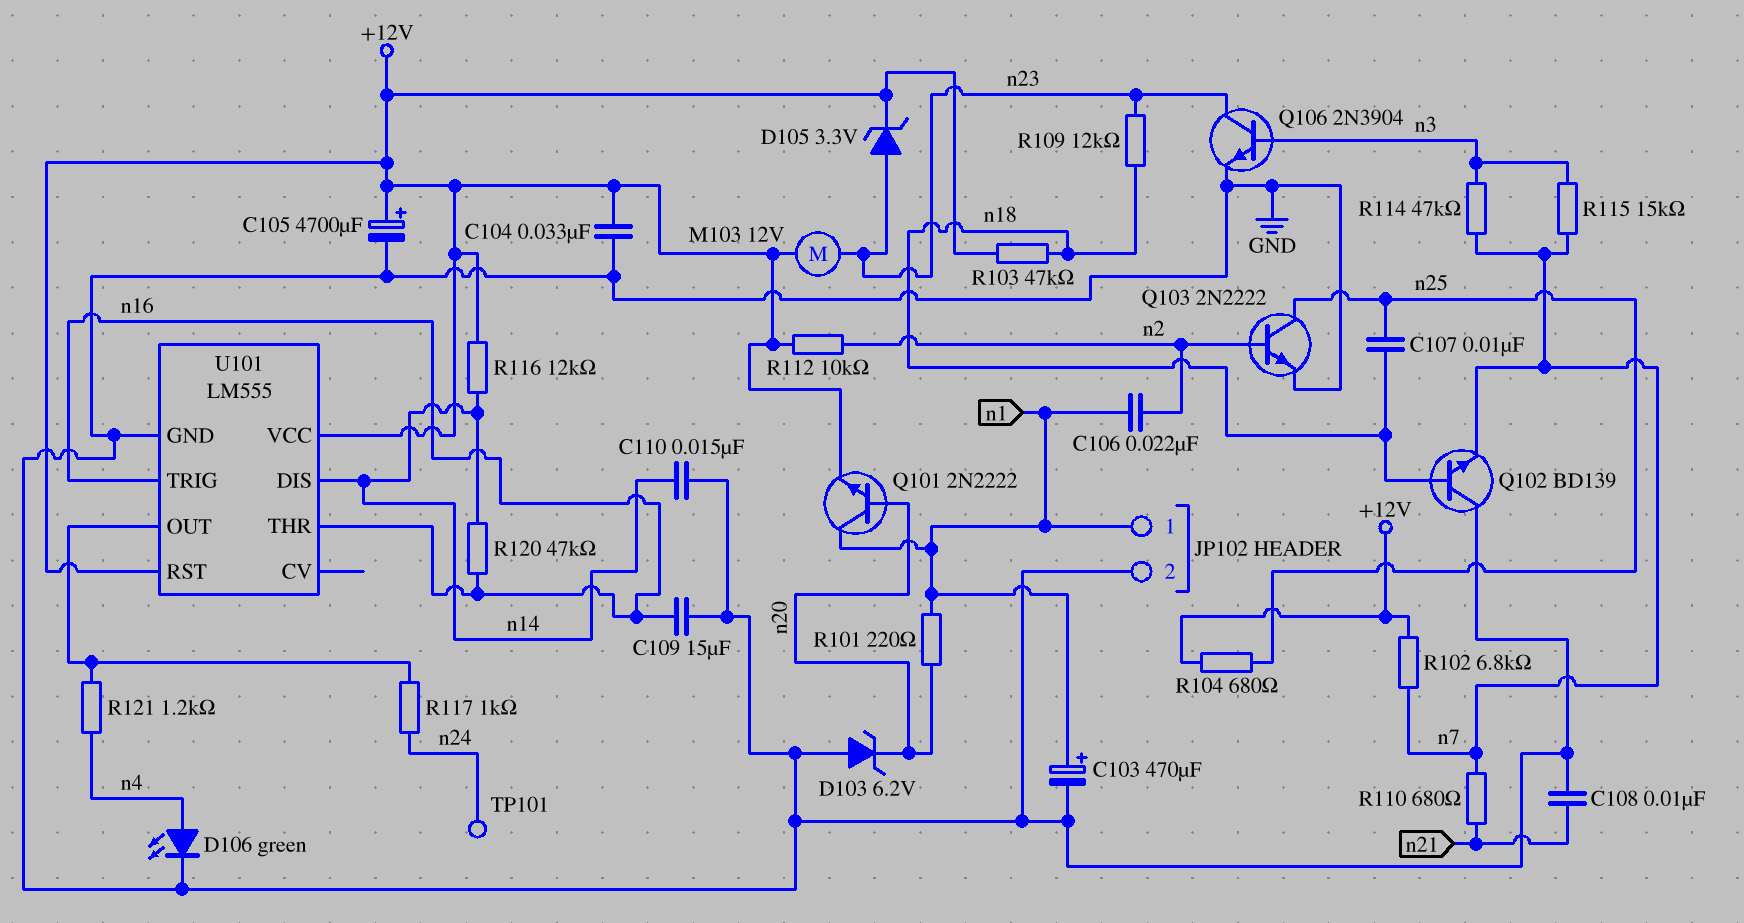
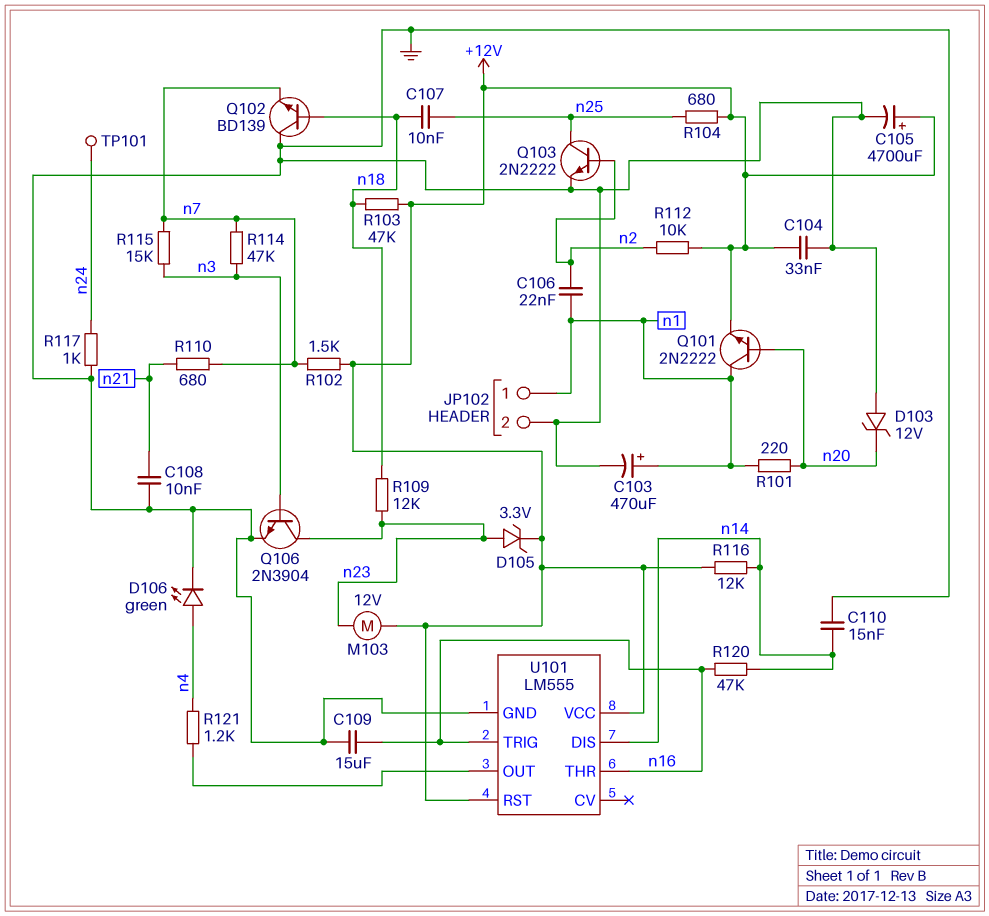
D103: zener 6.2V (A GND, K n20) -> zener 12V (A GND, K n20)
R102: 6.8k (+12V, n7) -> 1.5k (+12V, n7)
R117: 1k (U101/OUT, n24) -> 1k (GND, n24)

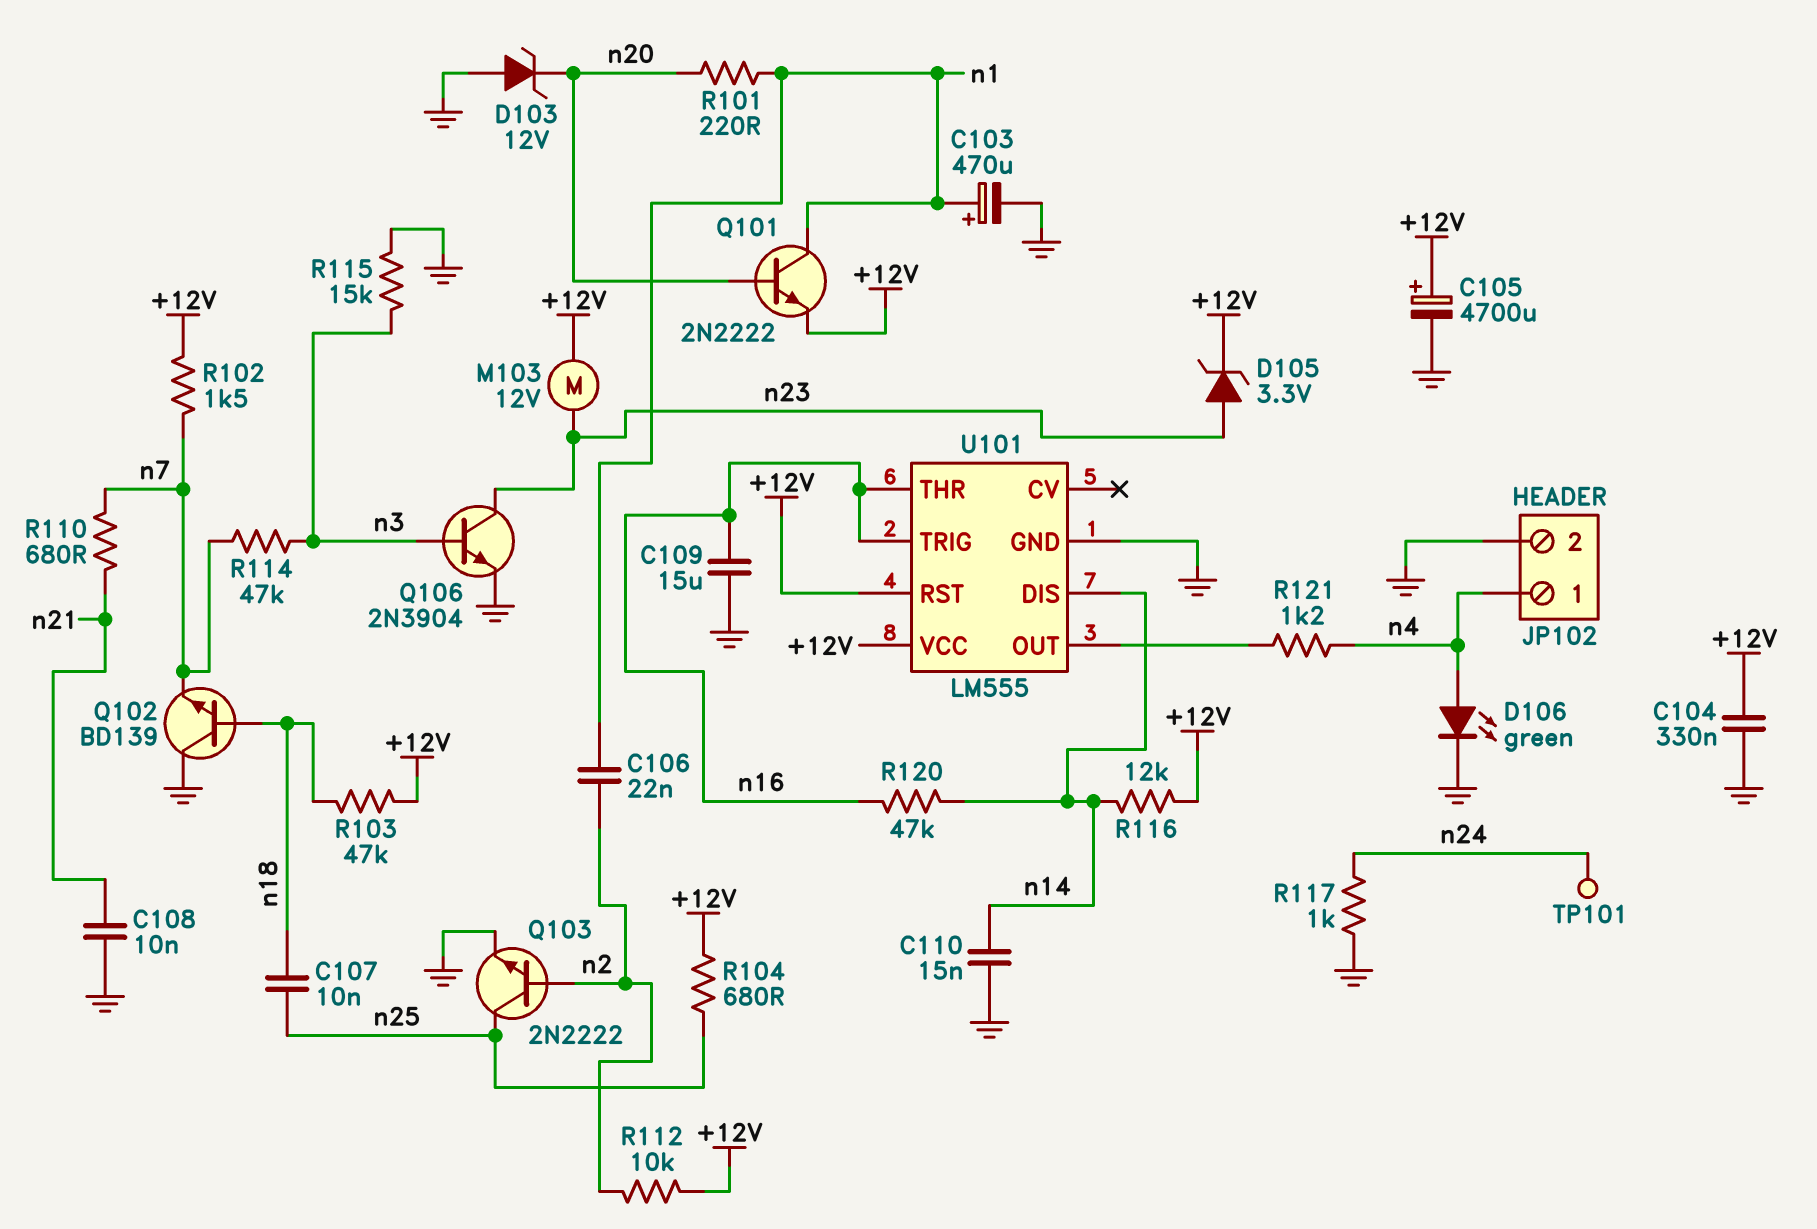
C104: 33nF (+12V, GND) -> 330nF (+12V, GND)
JP102 pin 1: n1 -> n4
R109: 12k (n18, n23) -> none
R115: 15k (n3, n7) -> 15k (GND, n3)

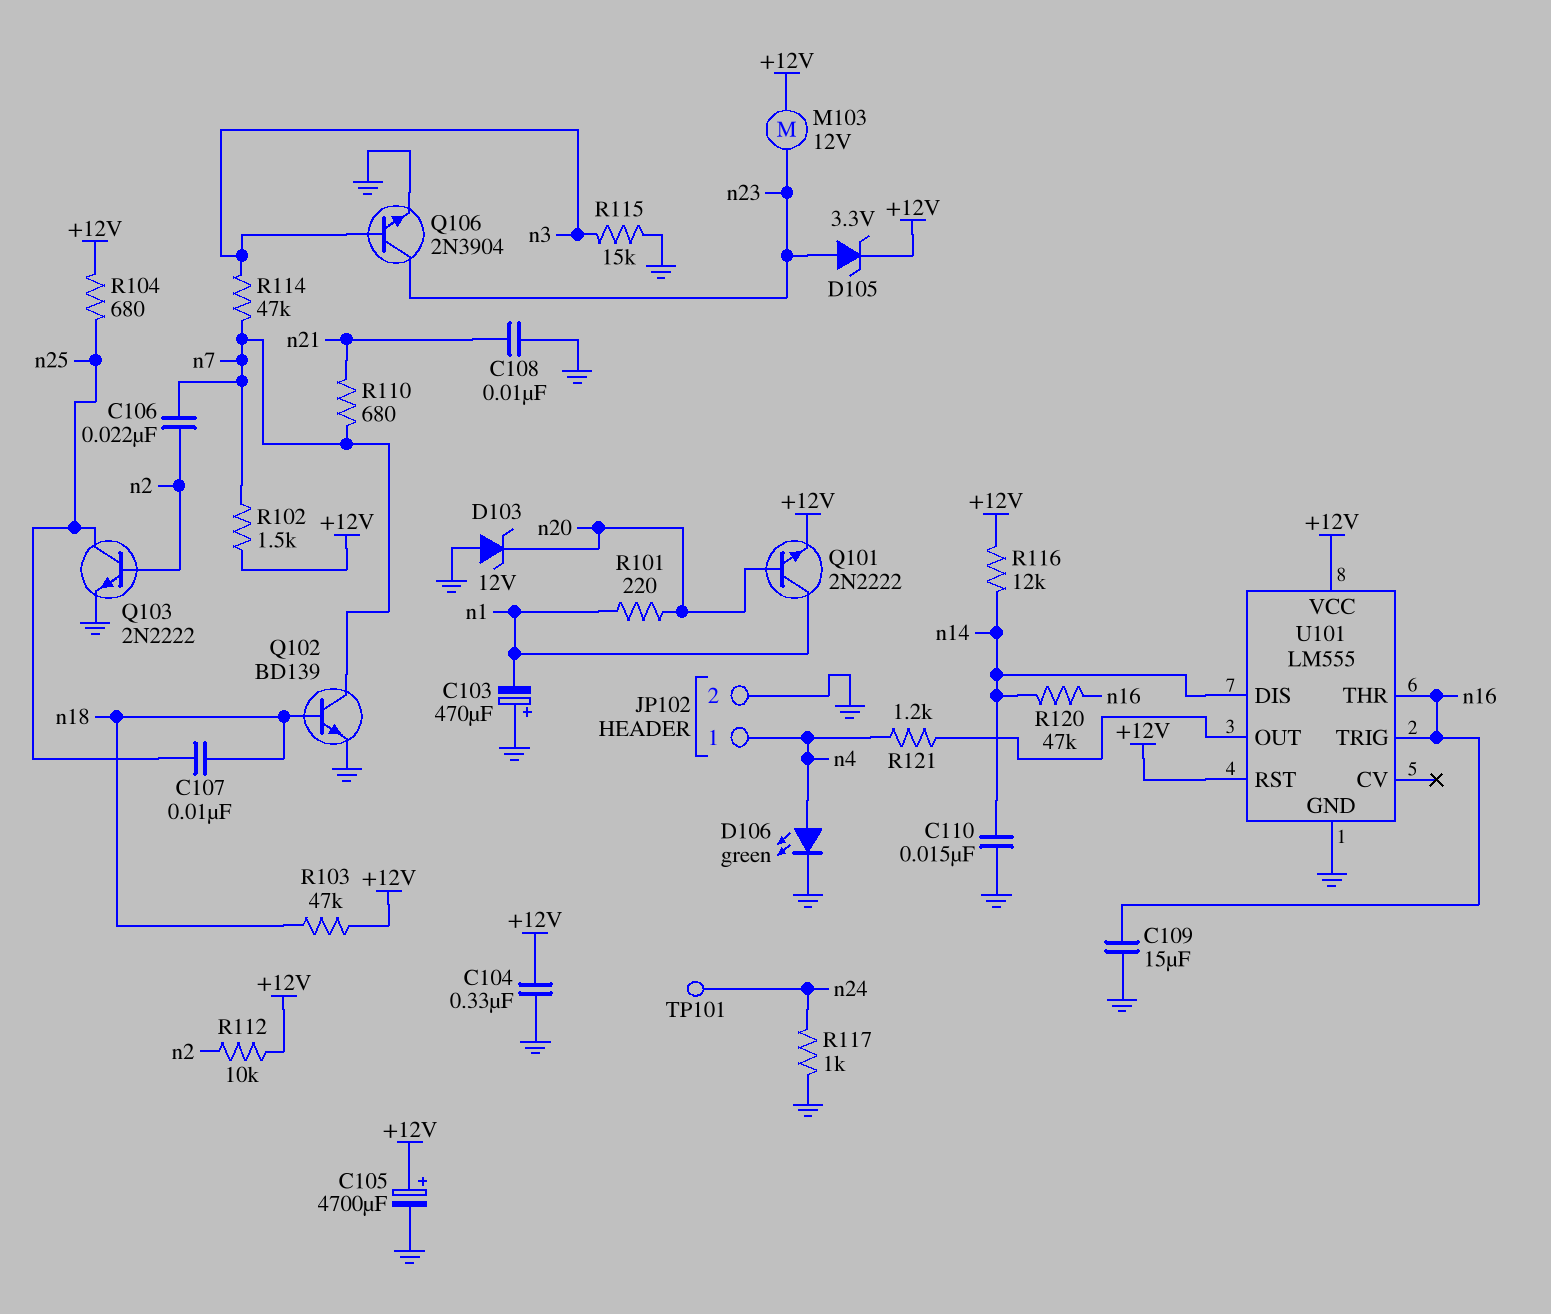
C103: 470uF (plus n1, minus GND) -> 470uF (plus GND, minus n1)
C106: 22nF (n1, n2) -> 22nF (n2, n7)
Q102: NPN BD139 (B n18, C GND, E n7) -> NPN BD139 (B n18, C n7, E GND)

